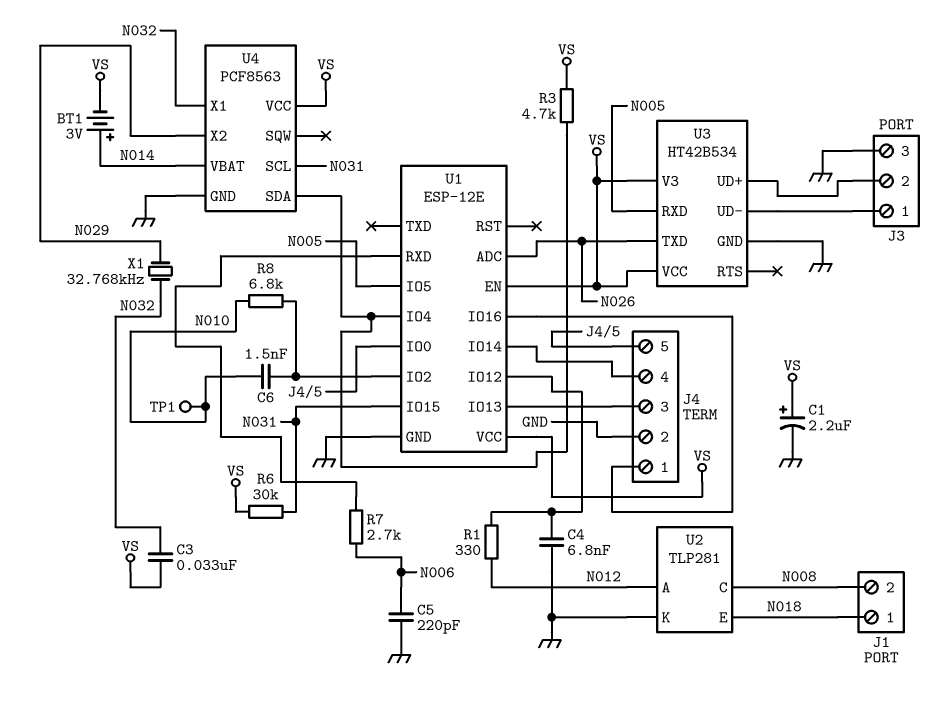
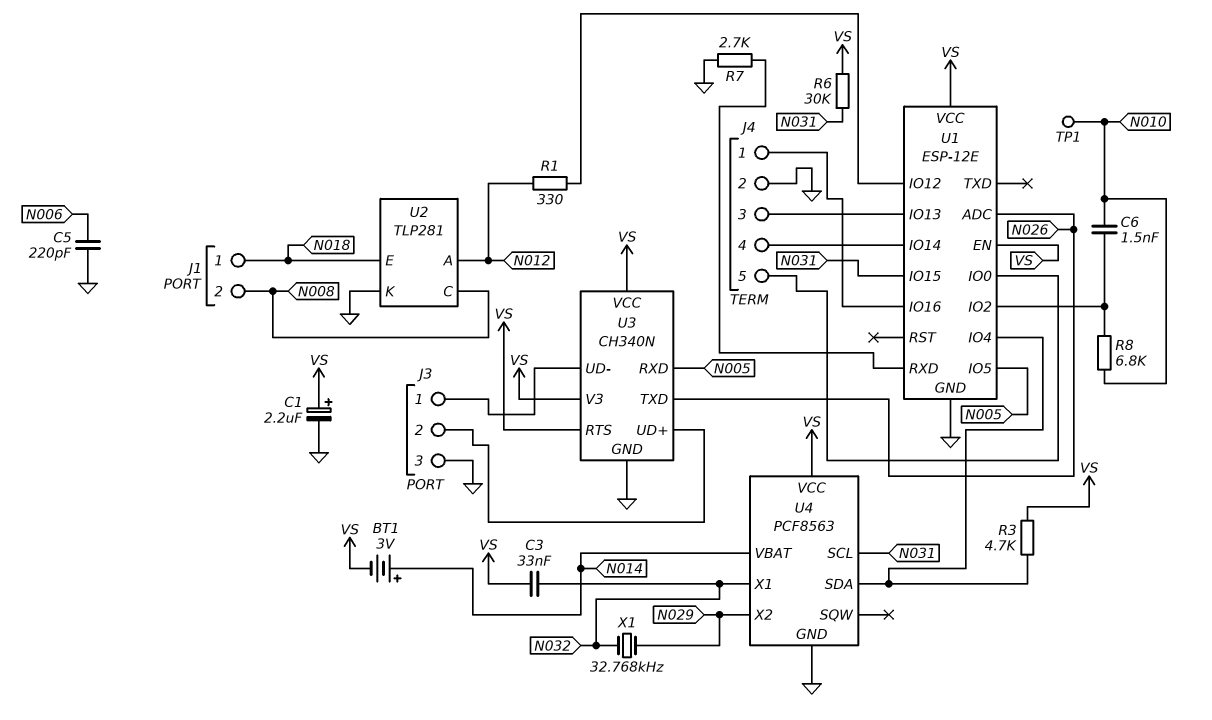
C4: 6.8nF (GND, U1/IO12) -> none
R7: 2.7k (N006, U1/RXD) -> 2.7k (GND, U1/RXD)
U3: HT42B534 -> CH340N
U3 pin RTS: none -> VS

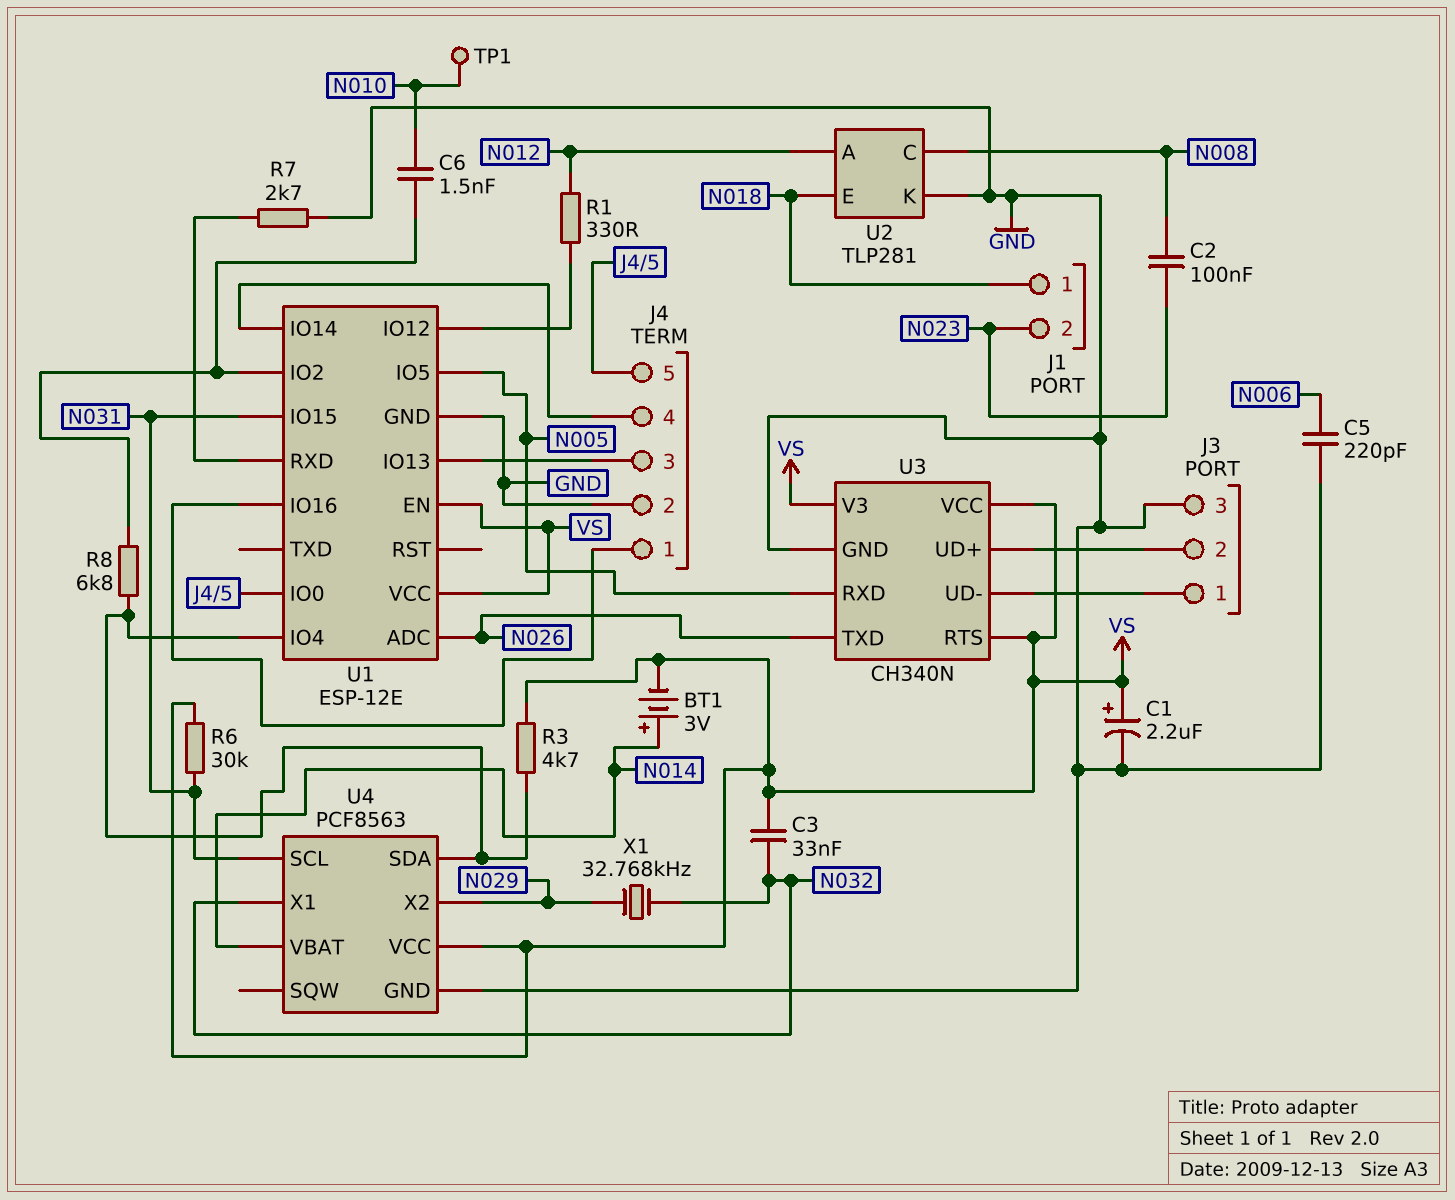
C2: none -> 100nF (N008, N023)
J1 pin 2: N008 -> N023
R8: 6.8k (N010, U1/IO2) -> 6.8k (U1/IO2, U1/IO4)

